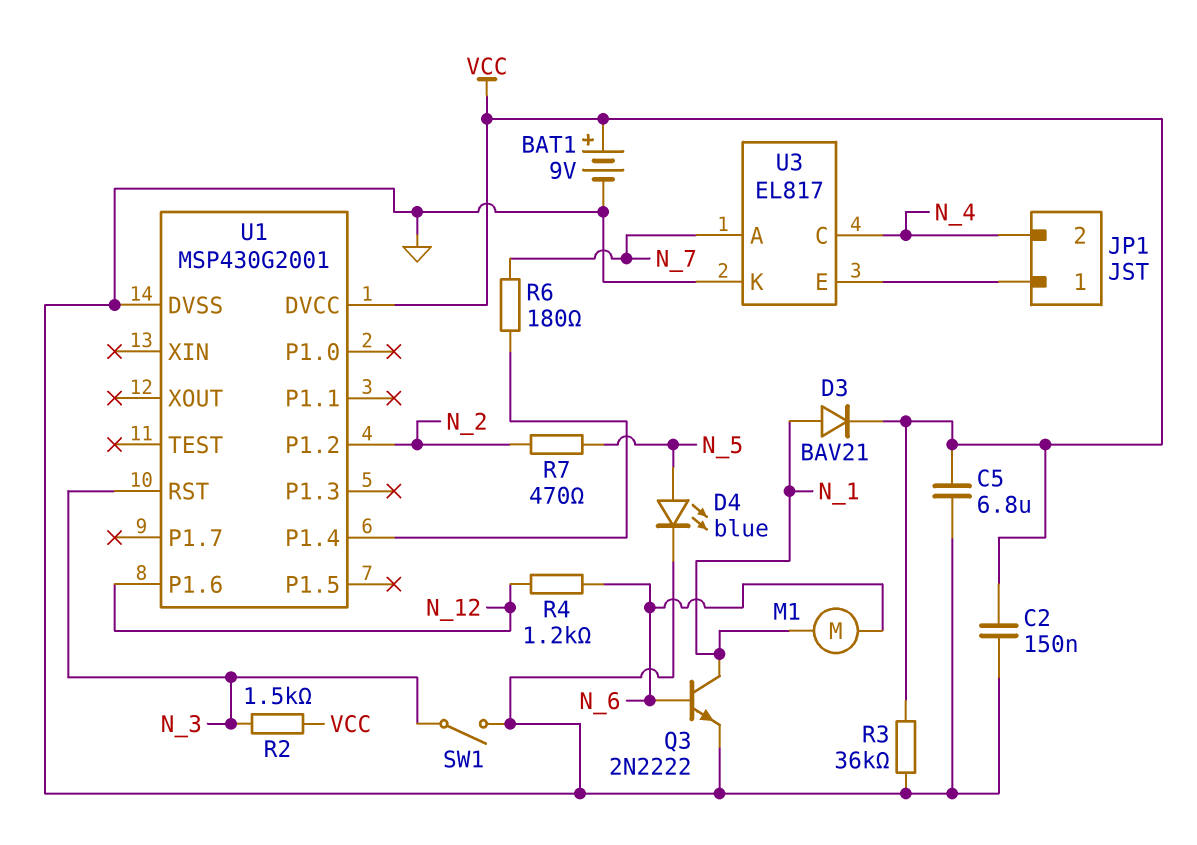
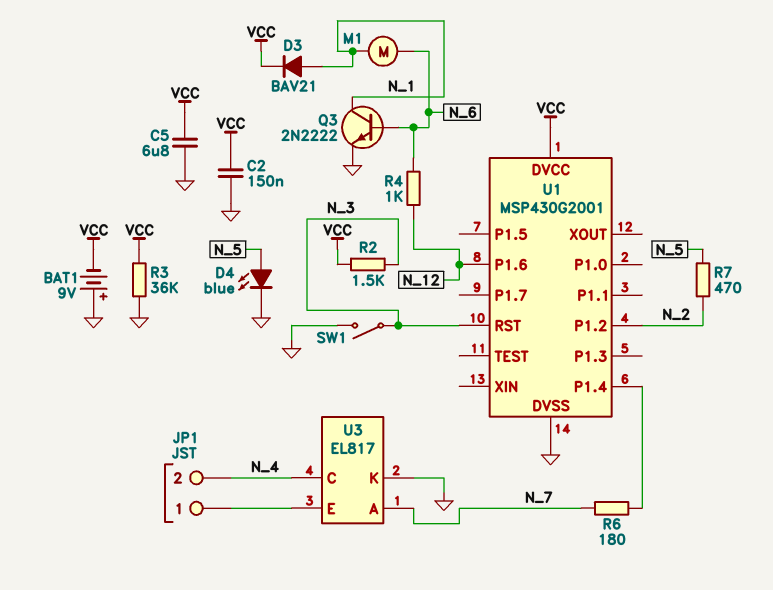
BAT1: 9V (plus VCC, minus GND) -> 9V (plus GND, minus VCC)
R4: 1.2k (N_6, N_12) -> 1k (N_6, N_12)

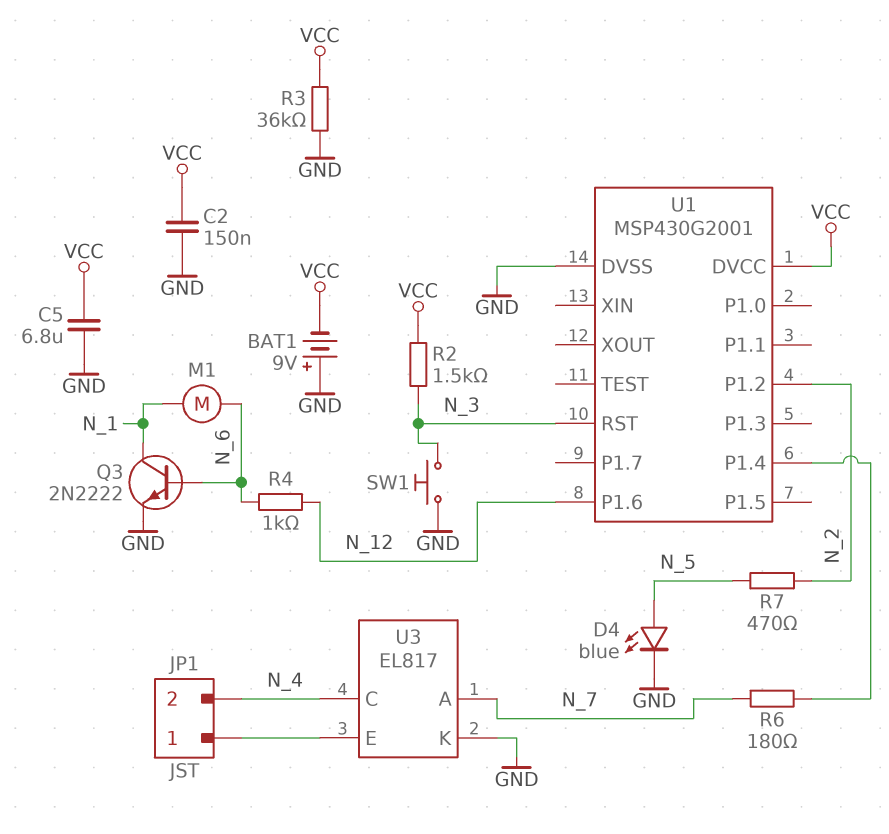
D3: diode BAV21 (A N_1, K VCC) -> none
SW1: switch (GND, N_3) -> button (GND, N_3)

